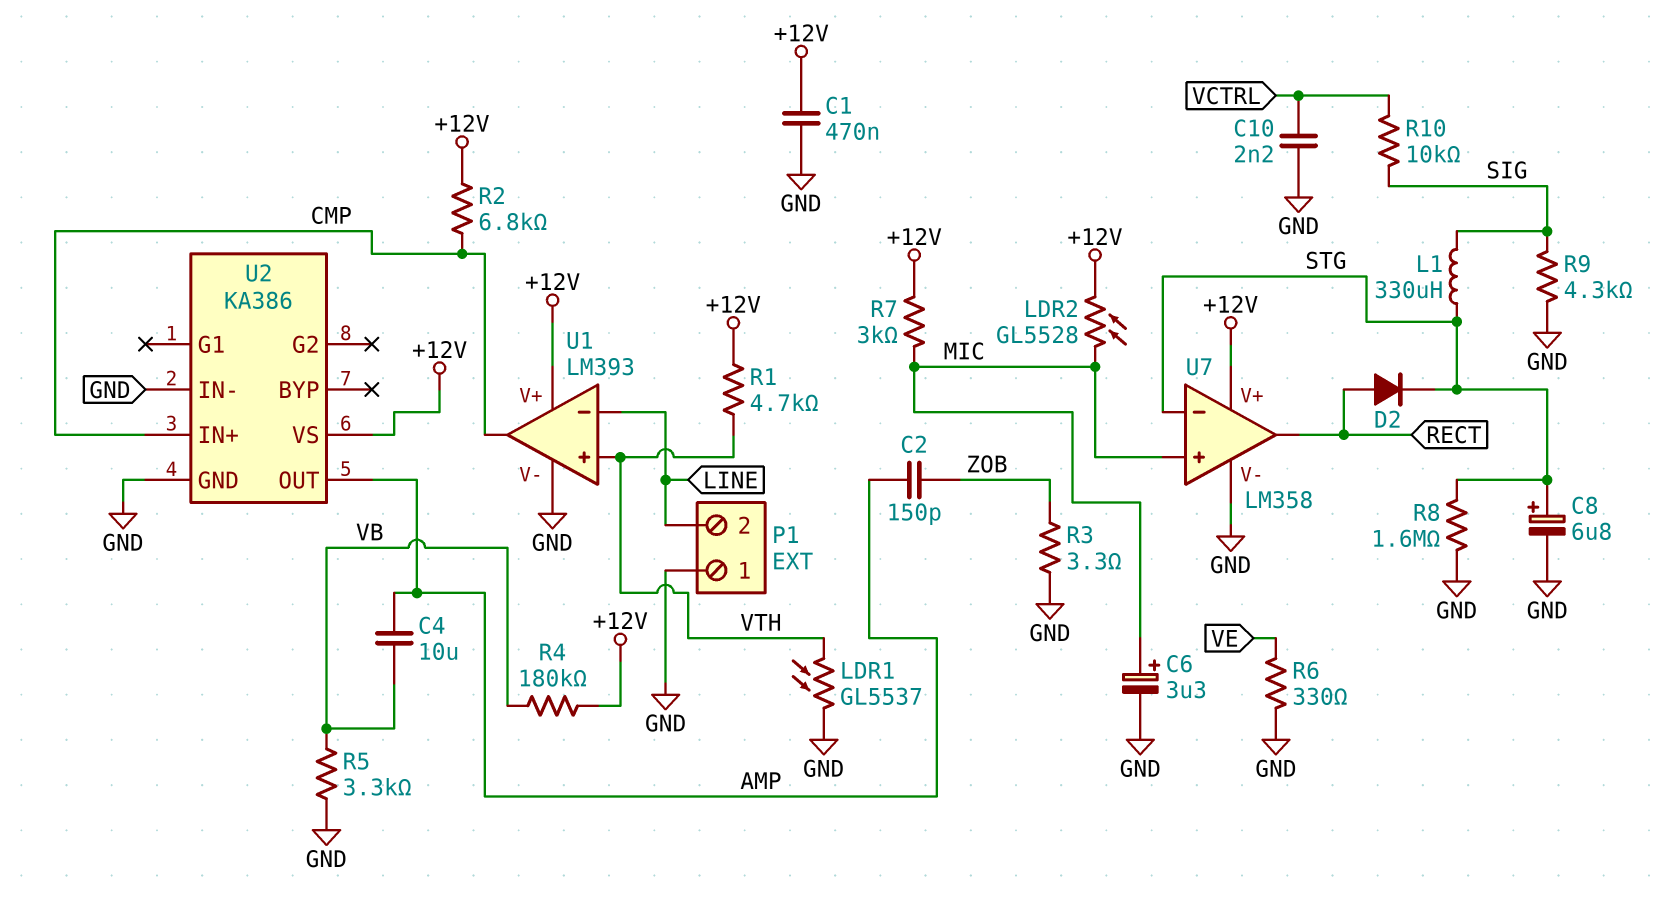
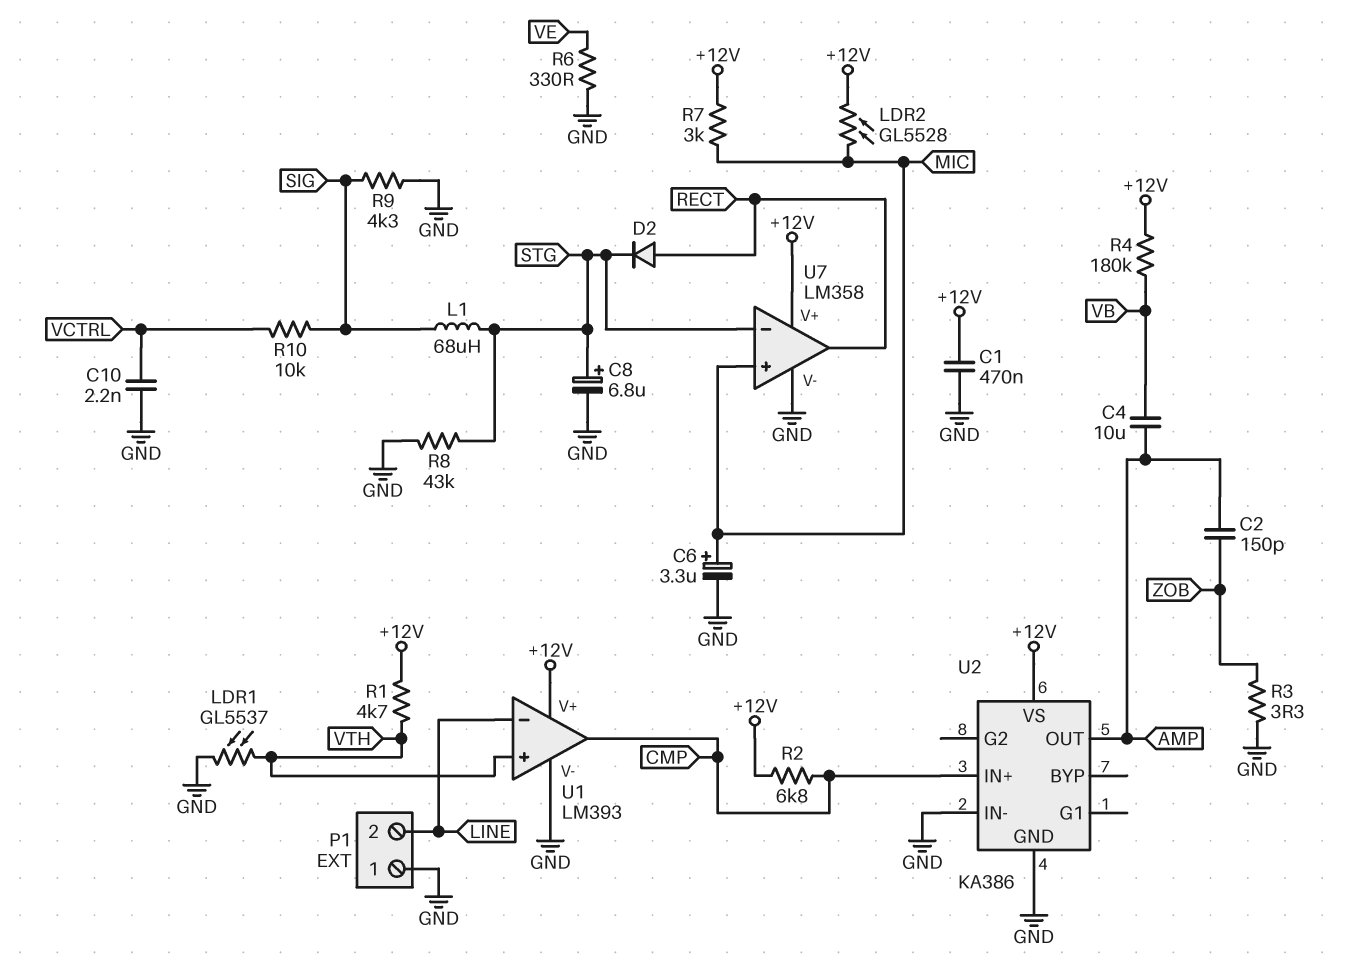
L1: 330uH (SIG, STG) -> 68uH (SIG, STG)
R5: 3.3k (GND, VB) -> none
R8: 1.6M (GND, STG) -> 43k (GND, STG)

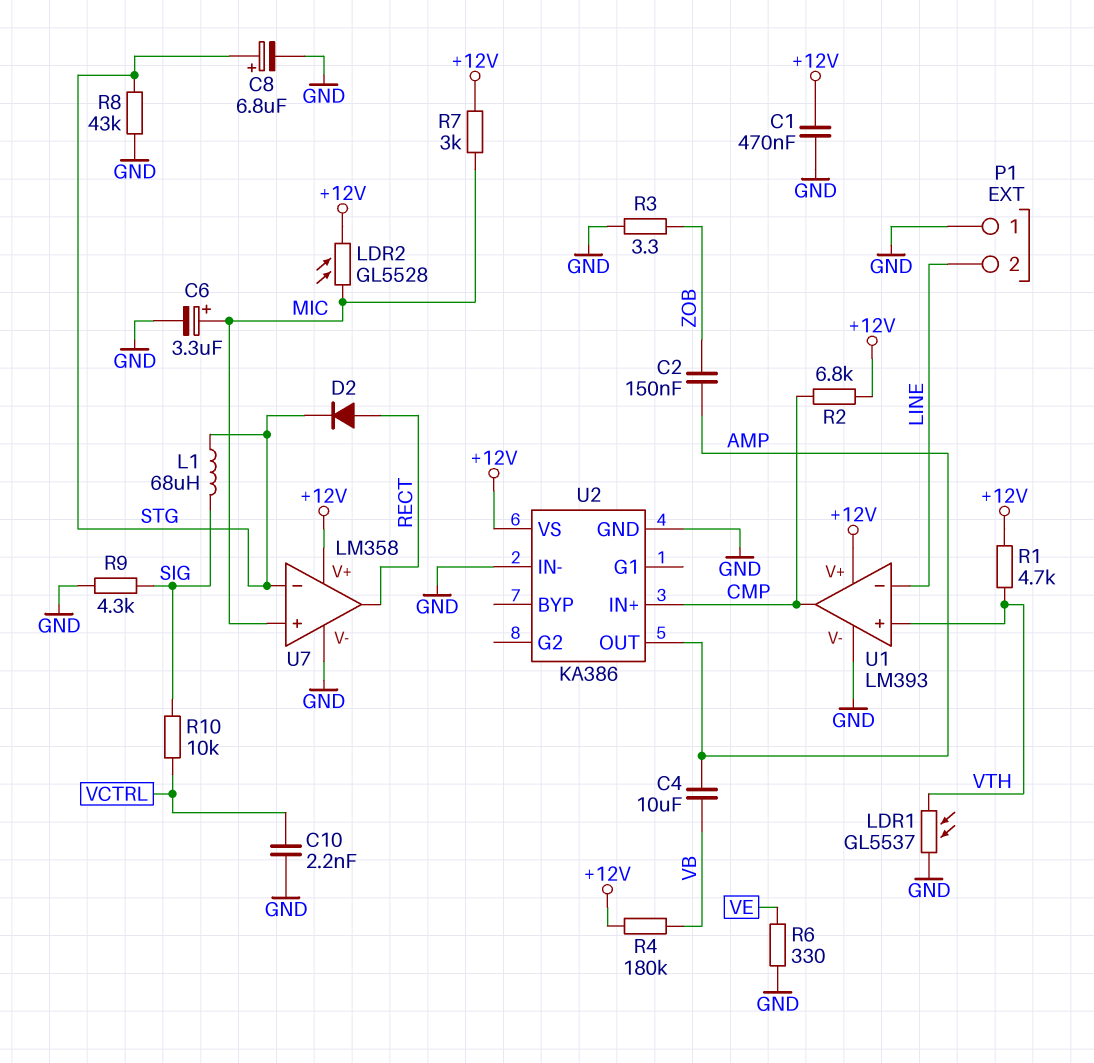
C2: 150pF (AMP, ZOB) -> 150nF (AMP, ZOB)

